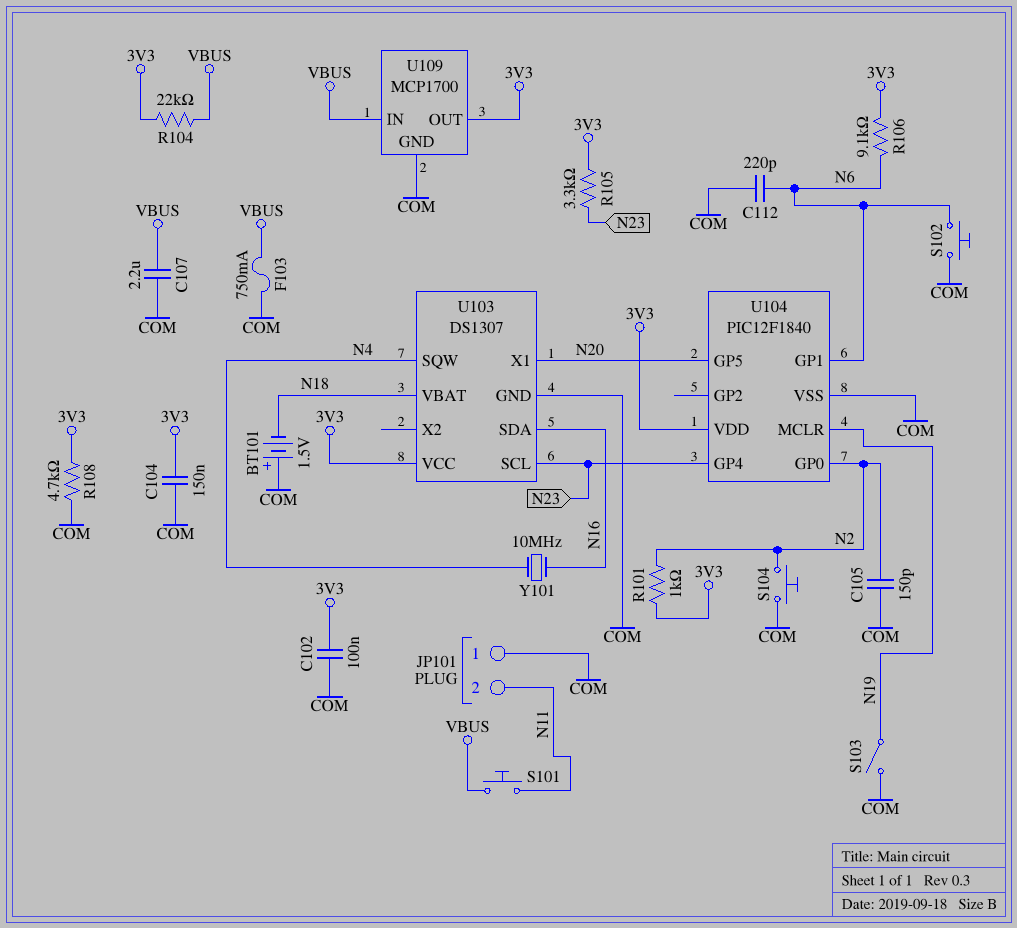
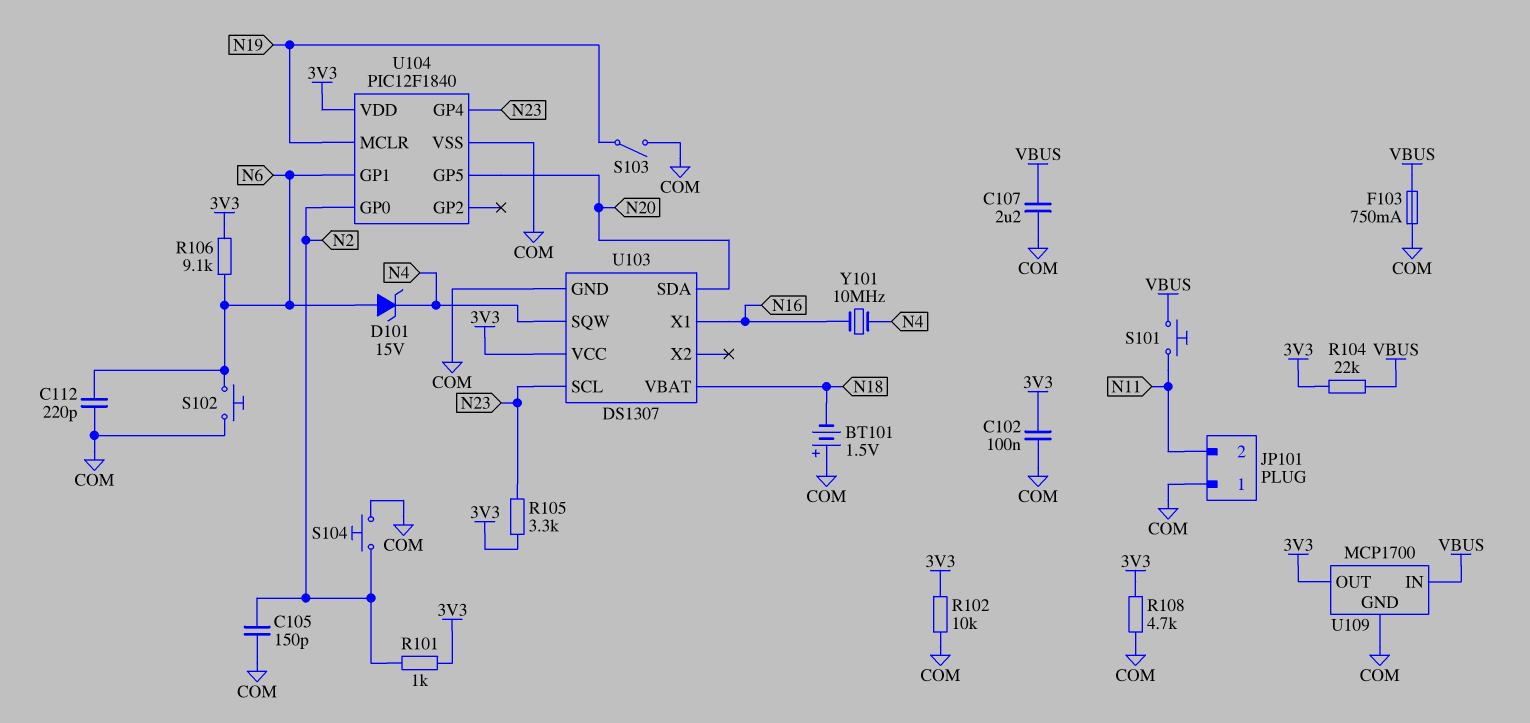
C104: 150nF (3V3, COM) -> none
D101: none -> zener 15V (A N6, K N4)
R102: none -> 10k (3V3, COM)
U103 pin SDA: N16 -> N20
U103 pin X1: N20 -> N16

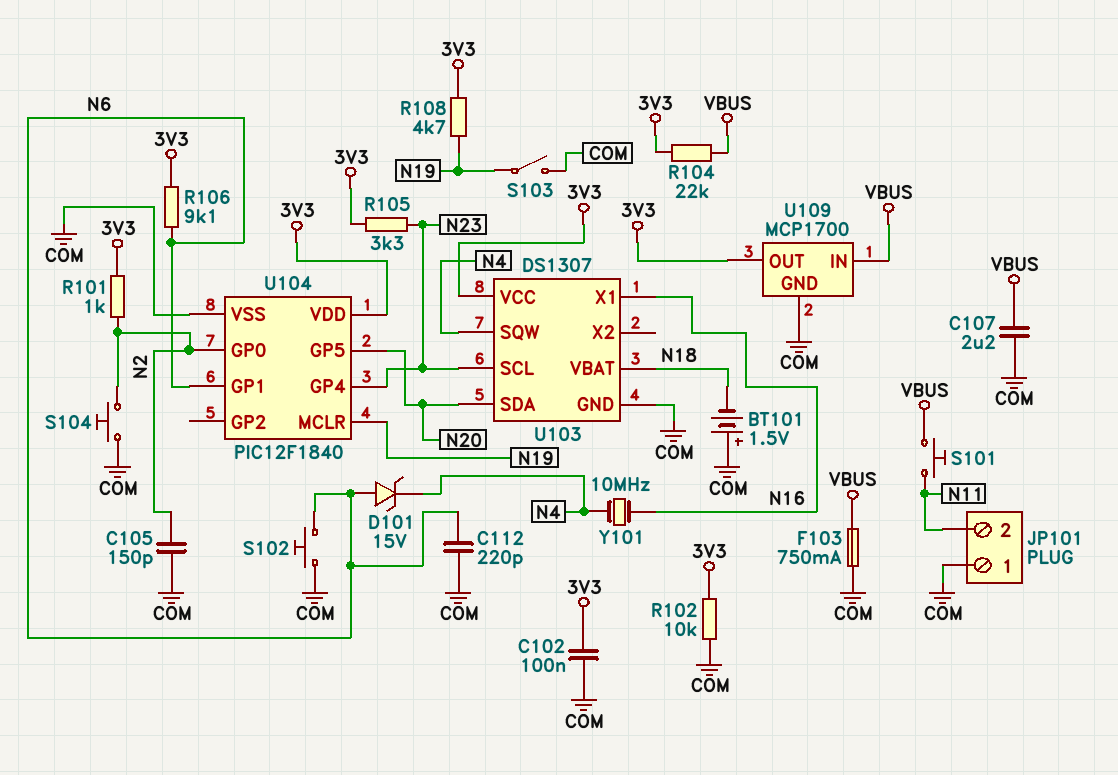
R108: 4.7k (3V3, COM) -> 4.7k (3V3, N19)

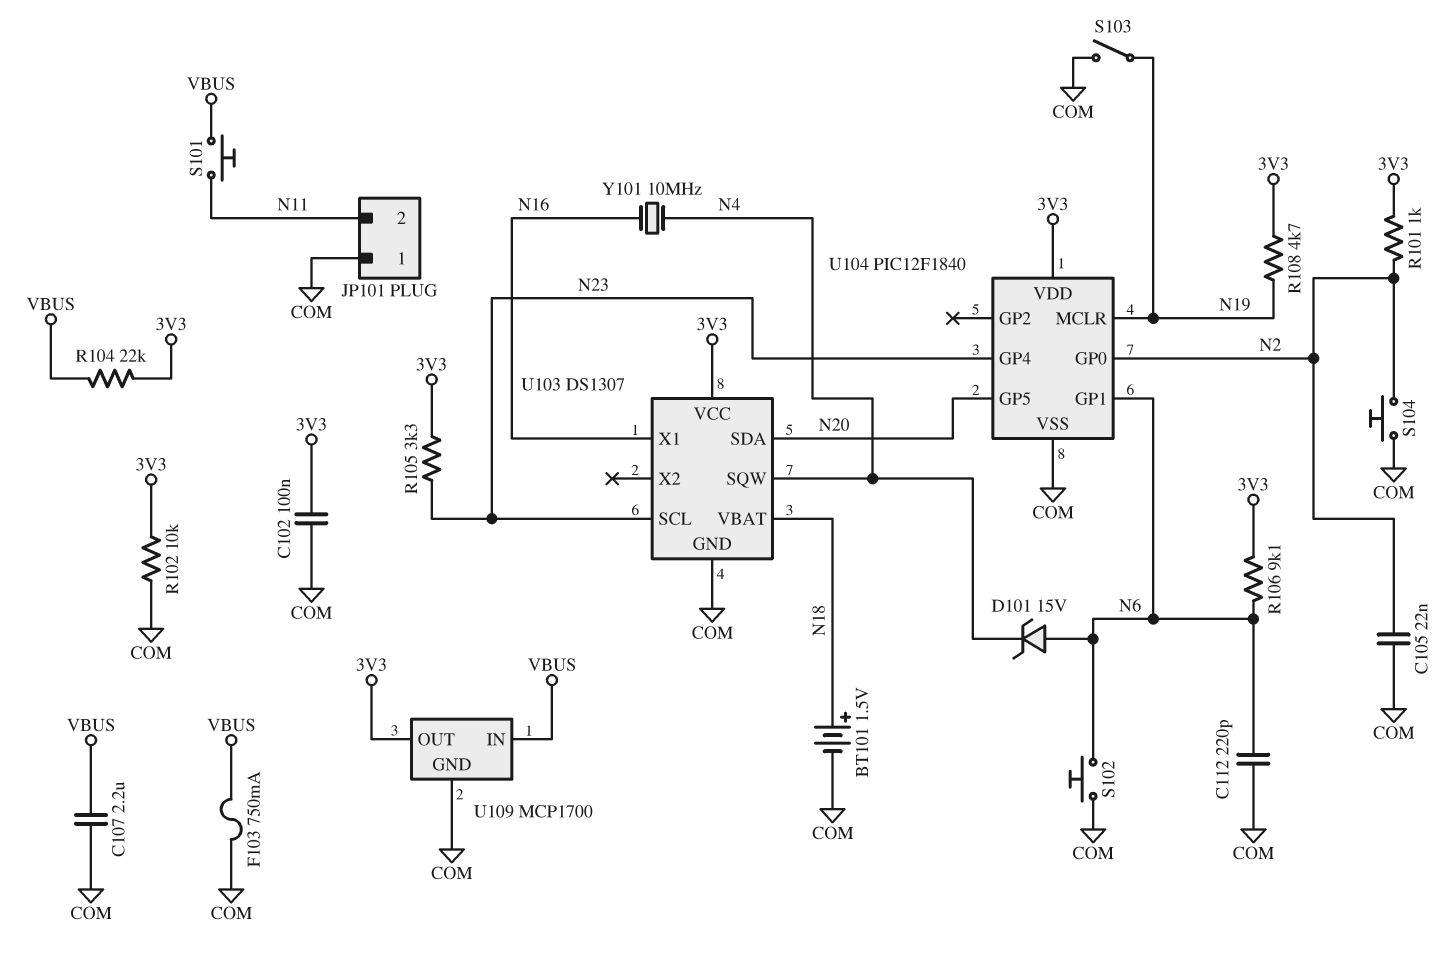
BT101: 1.5V (plus COM, minus N18) -> 1.5V (plus N18, minus COM)
C105: 150pF (COM, N2) -> 22nF (COM, N2)

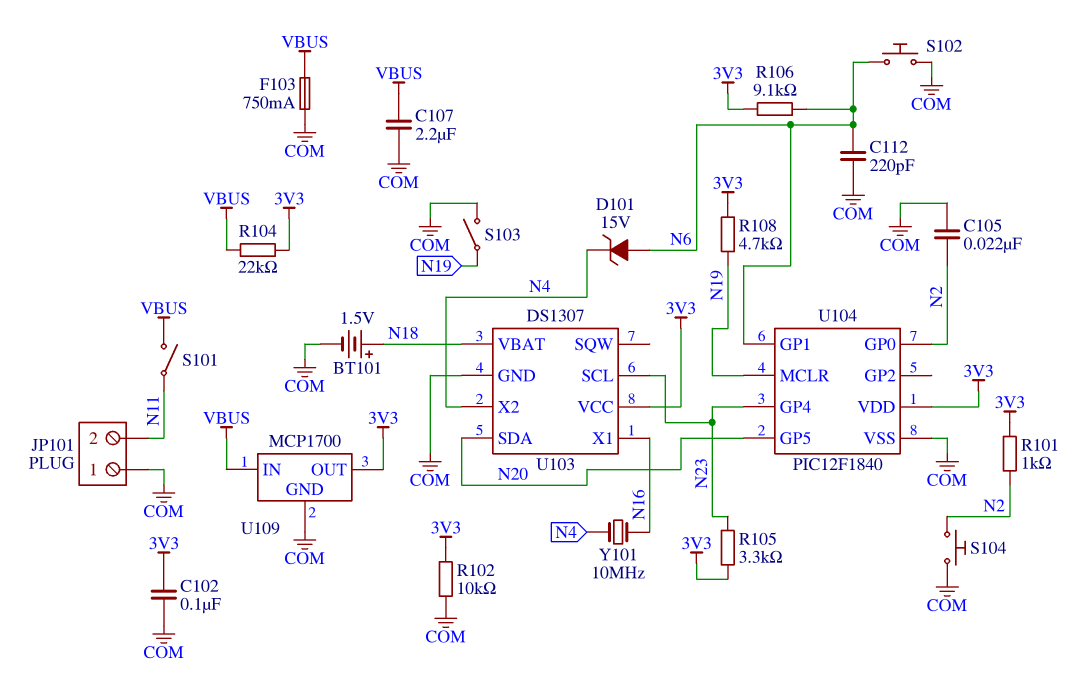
S101: button (N11, VBUS) -> switch (N11, VBUS)
U103 pin SQW: N4 -> none
U103 pin X2: none -> N4

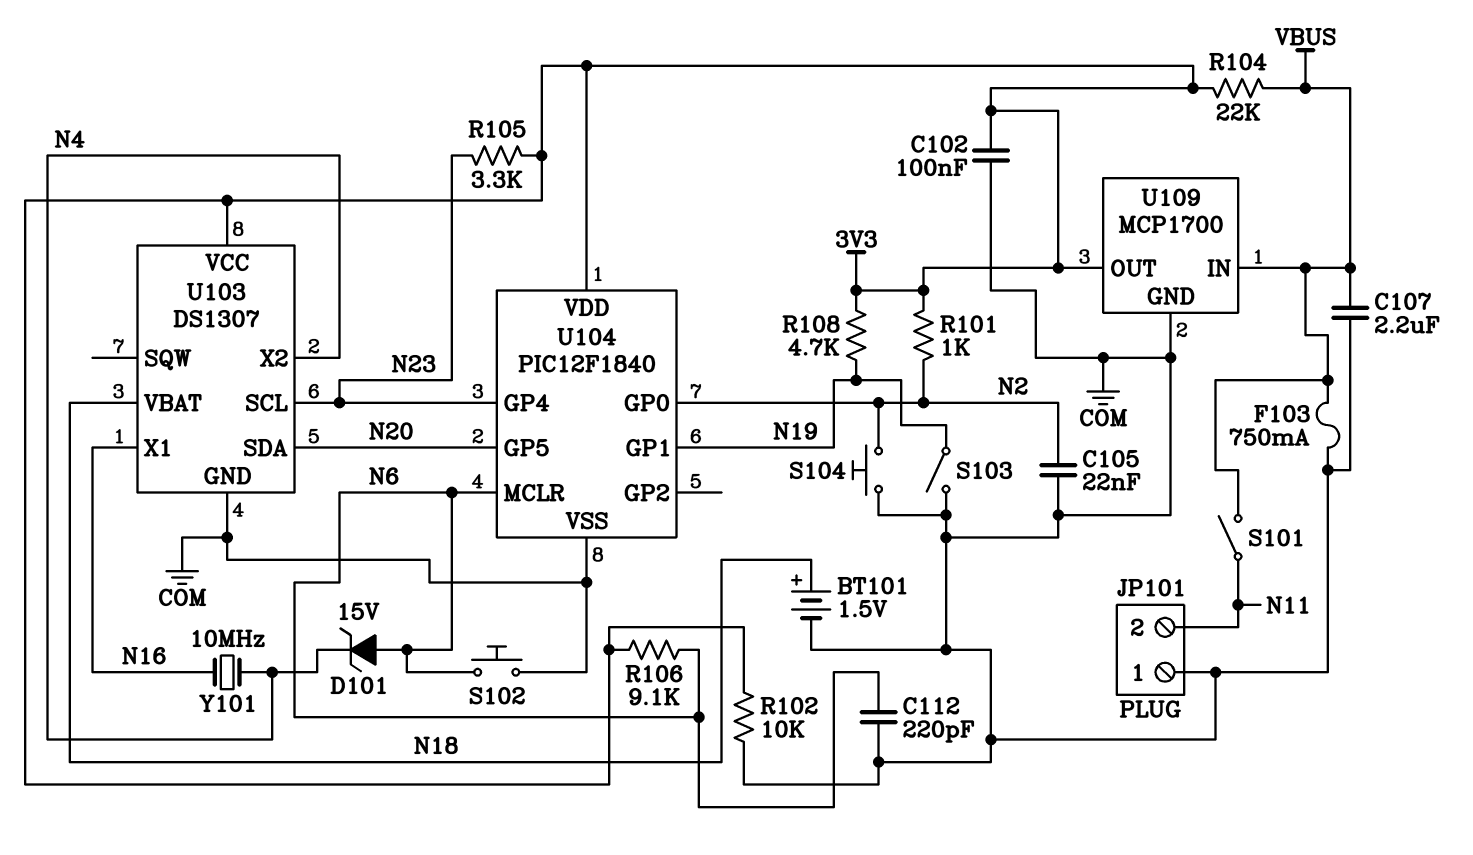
U104 pin GP1: N6 -> N19
U104 pin MCLR: N19 -> N6

